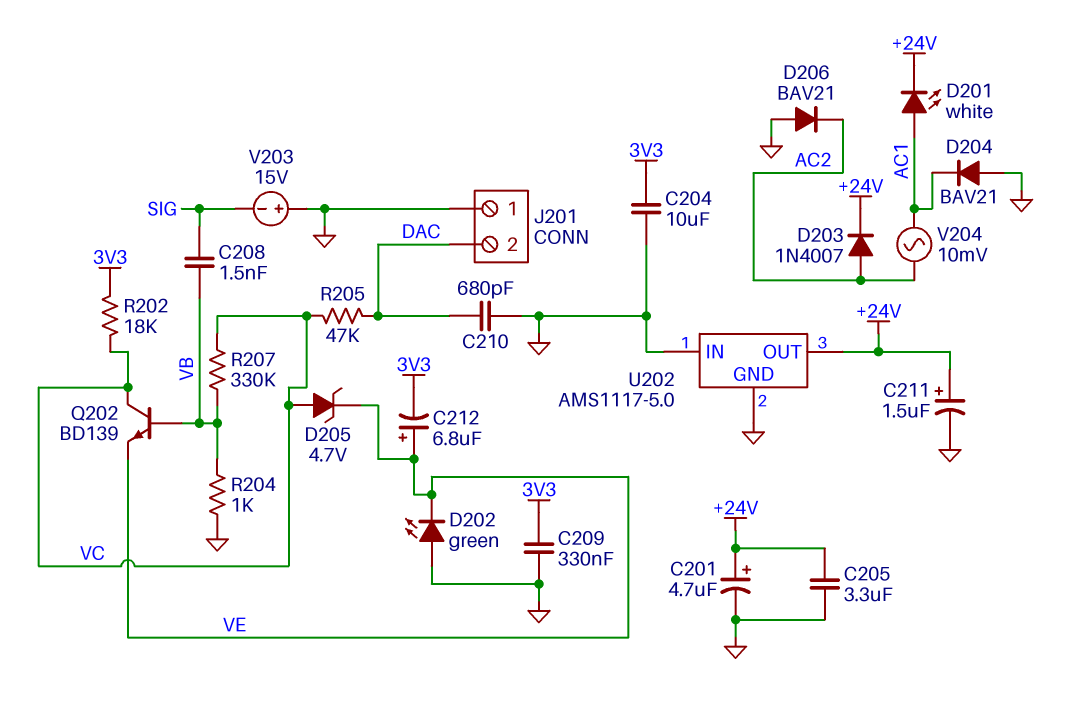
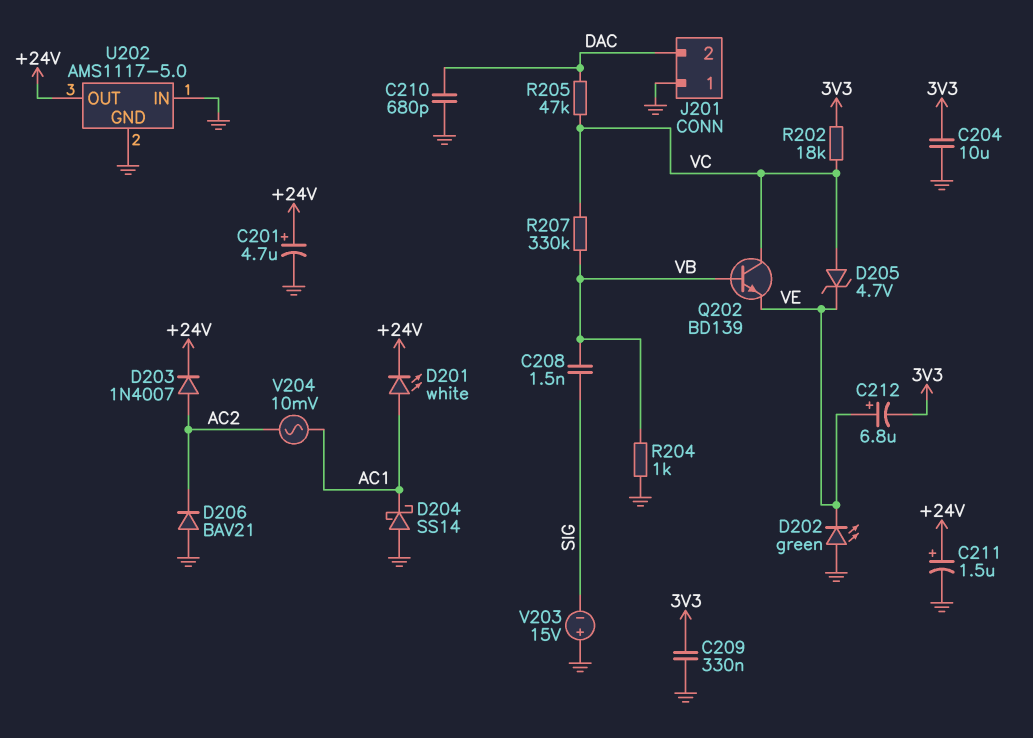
C205: 3.3uF (+24V, GND) -> none
D204: diode BAV21 (A GND, K AC1) -> schottky SS14 (A GND, K AC1)

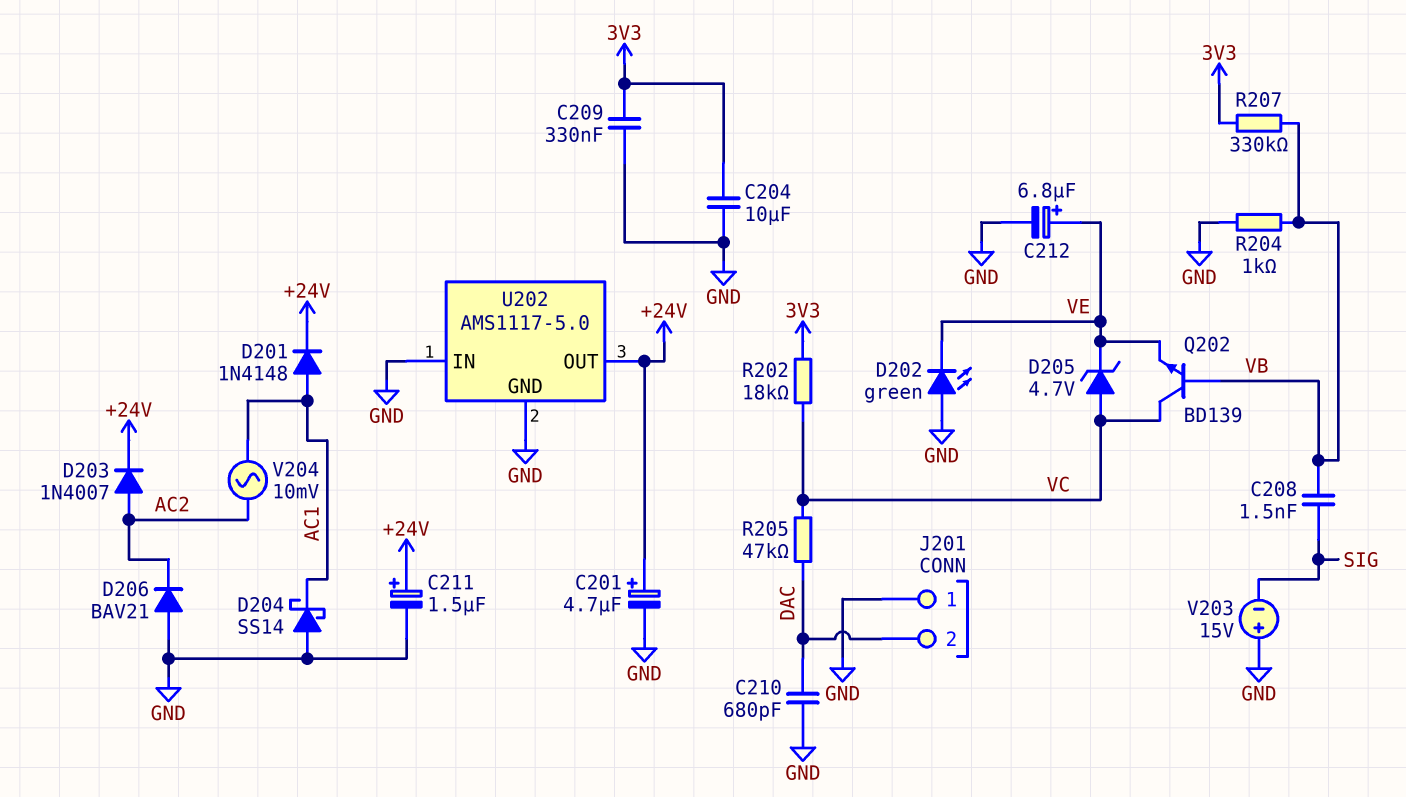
C212: 6.8uF (plus VE, minus 3V3) -> 6.8uF (plus VE, minus GND)
D201: LED white (A AC1, K +24V) -> diode 1N4148 (A AC1, K +24V)
R207: 330k (VB, VC) -> 330k (3V3, VB)

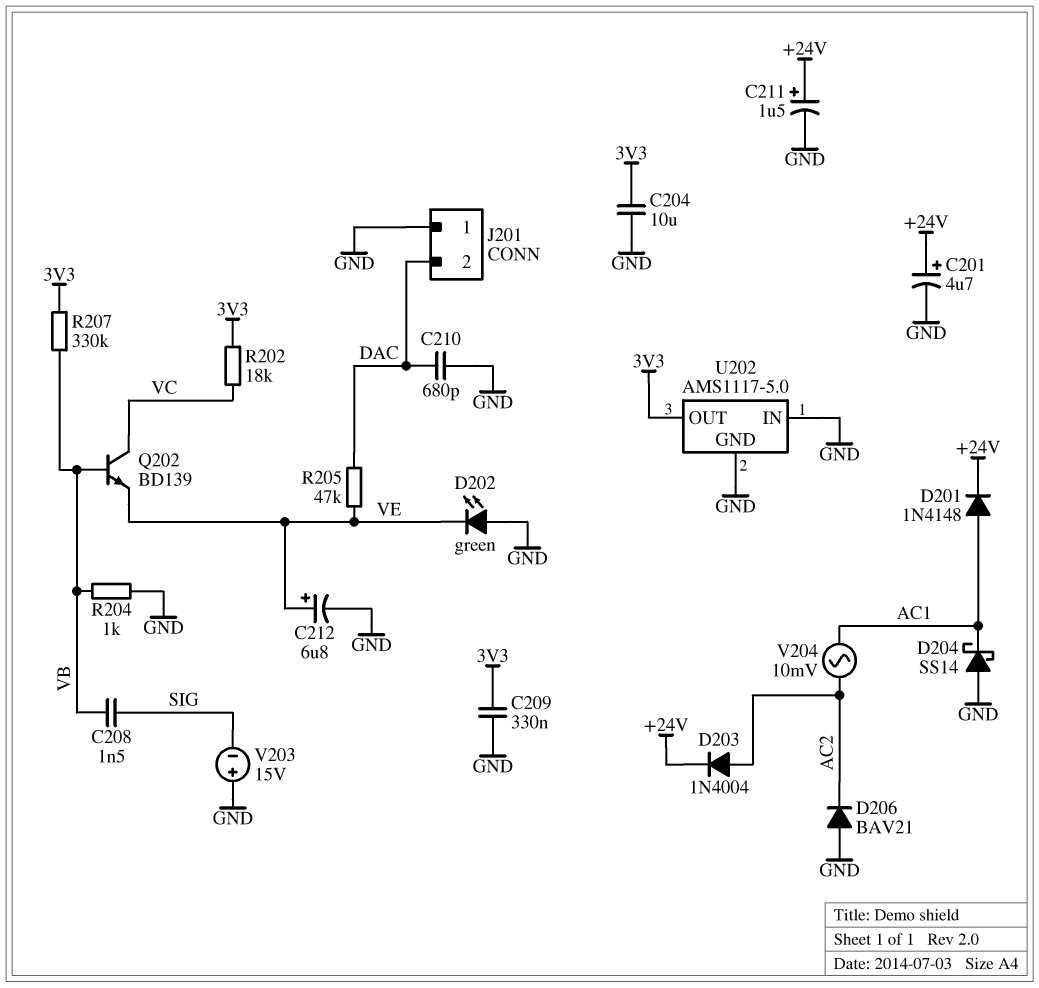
D203: diode 1N4007 (A AC2, K +24V) -> diode 1N4004 (A AC2, K +24V)
D205: zener 4.7V (A VC, K VE) -> none
R205: 47k (DAC, VC) -> 47k (DAC, VE)
U202 pin OUT: +24V -> 3V3

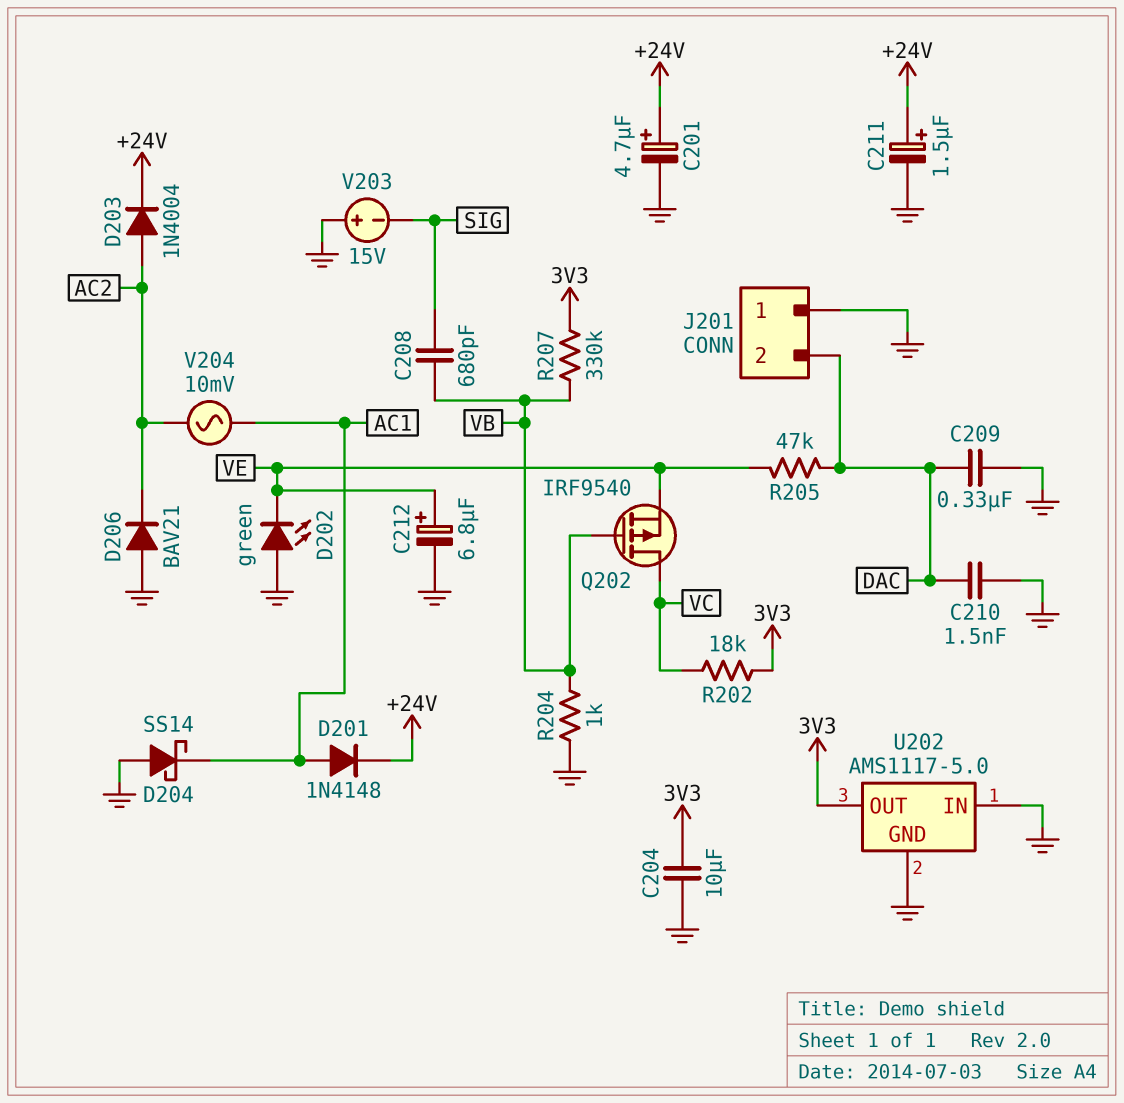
C208: 1.5nF (SIG, VB) -> 680pF (SIG, VB)
C209: 330nF (3V3, GND) -> 330nF (DAC, GND)
C210: 680pF (DAC, GND) -> 1.5nF (DAC, GND)
Q202: NPN BD139 (B VB, C VC, E VE) -> PMOS IRF9540 (G VB, D VC, S VE)

